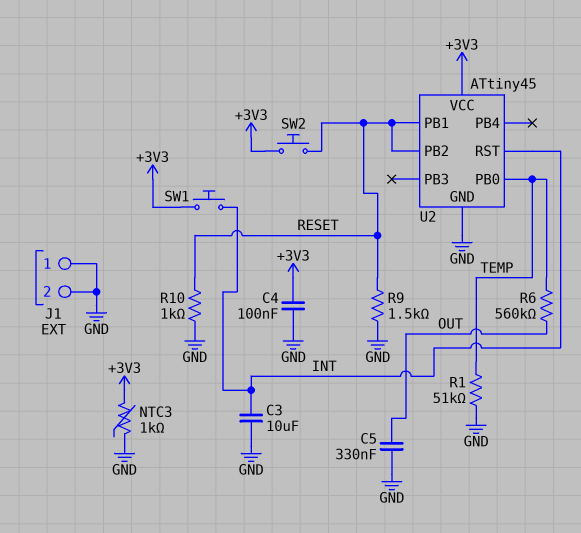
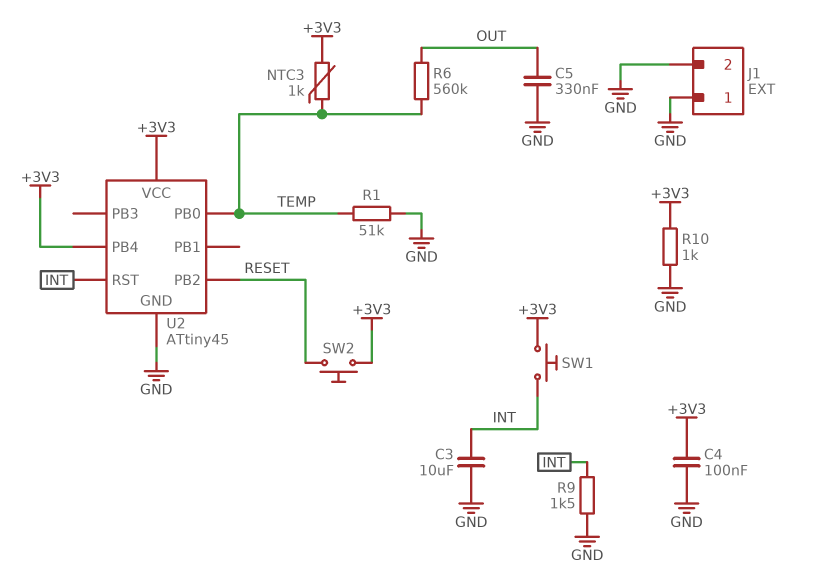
NTC3: 1k (+3V3, GND) -> 1k (+3V3, TEMP)
R9: 1.5k (GND, RESET) -> 1.5k (GND, INT)
R10: 1k (GND, RESET) -> 1k (+3V3, GND)
U2 pin PB1: RESET -> none
U2 pin PB4: none -> +3V3

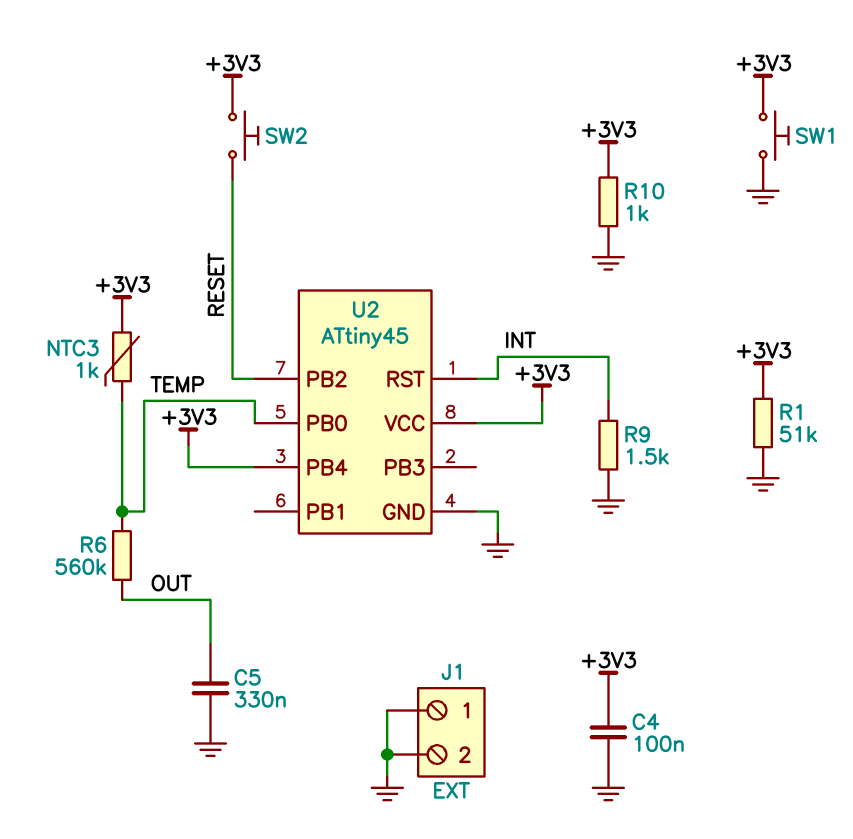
C3: 10uF (GND, INT) -> none
R1: 51k (GND, TEMP) -> 51k (+3V3, GND)
SW1: button (+3V3, INT) -> button (+3V3, GND)

